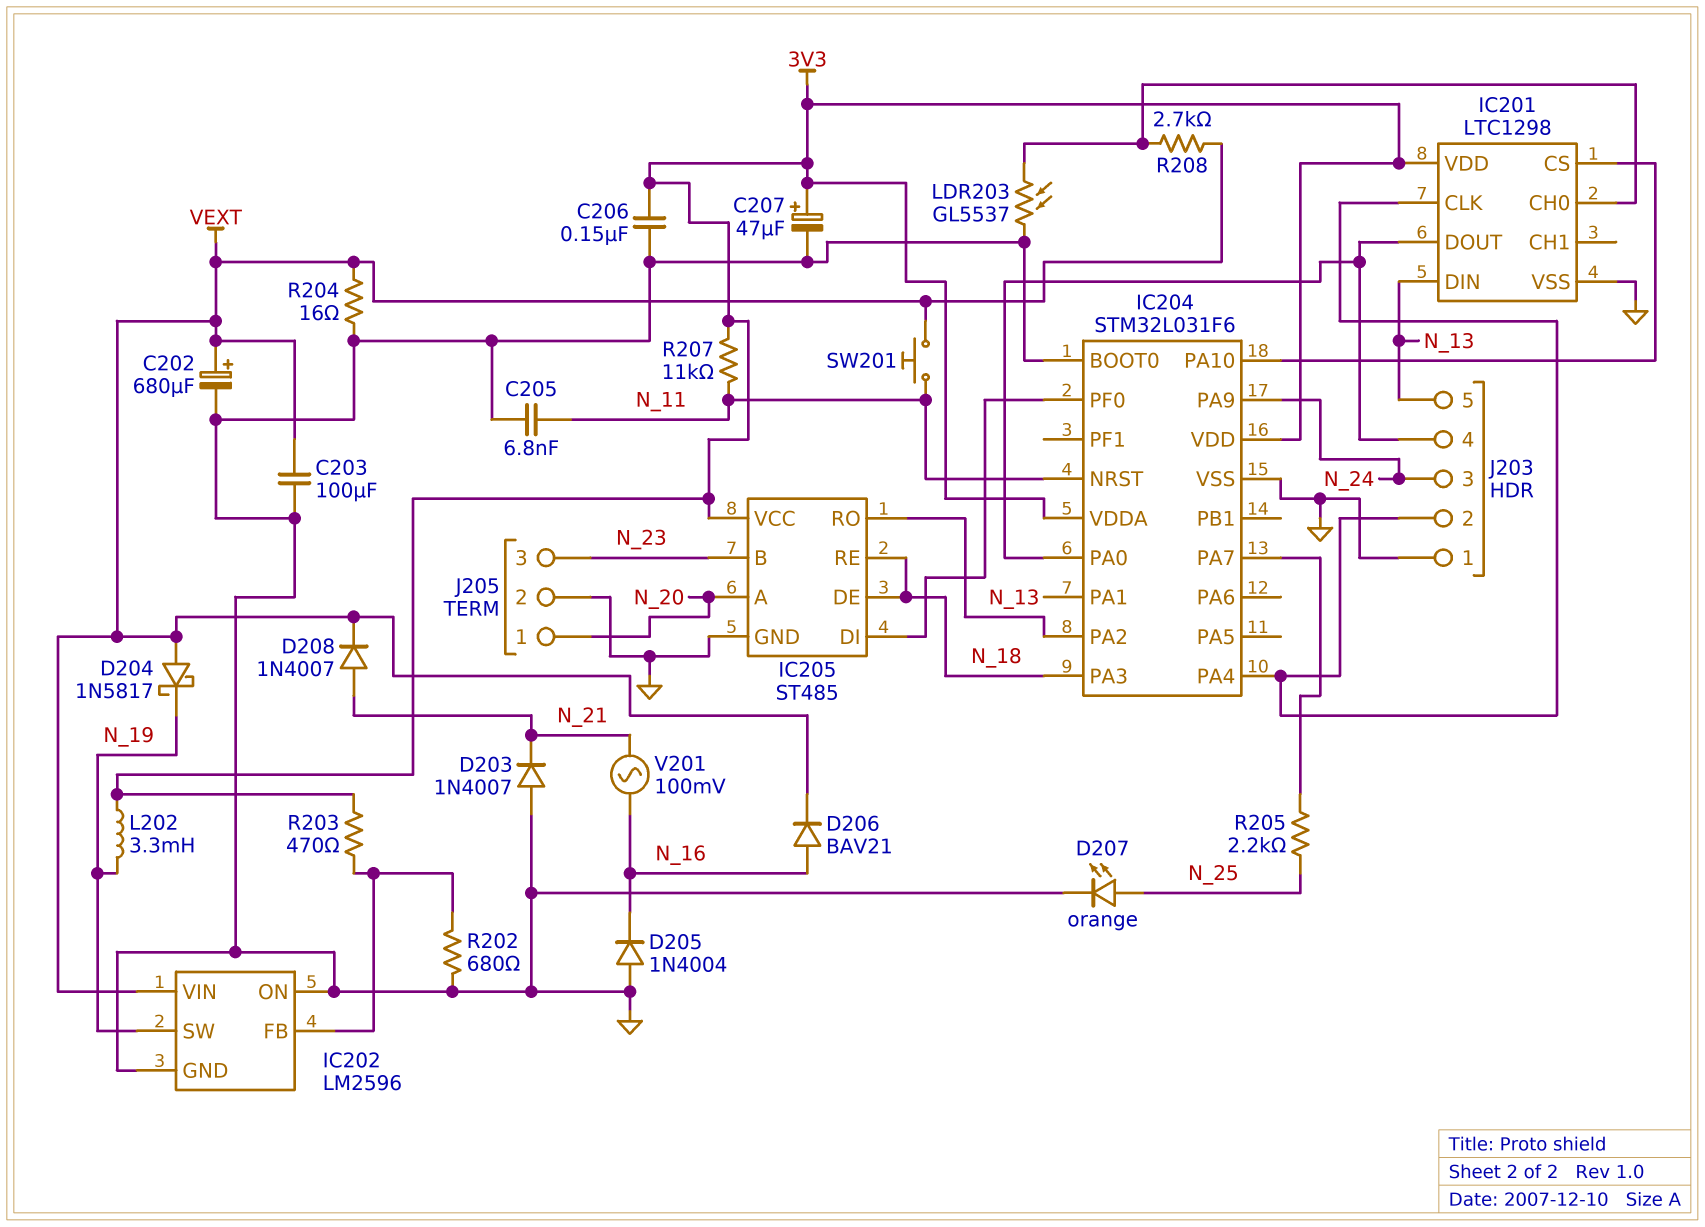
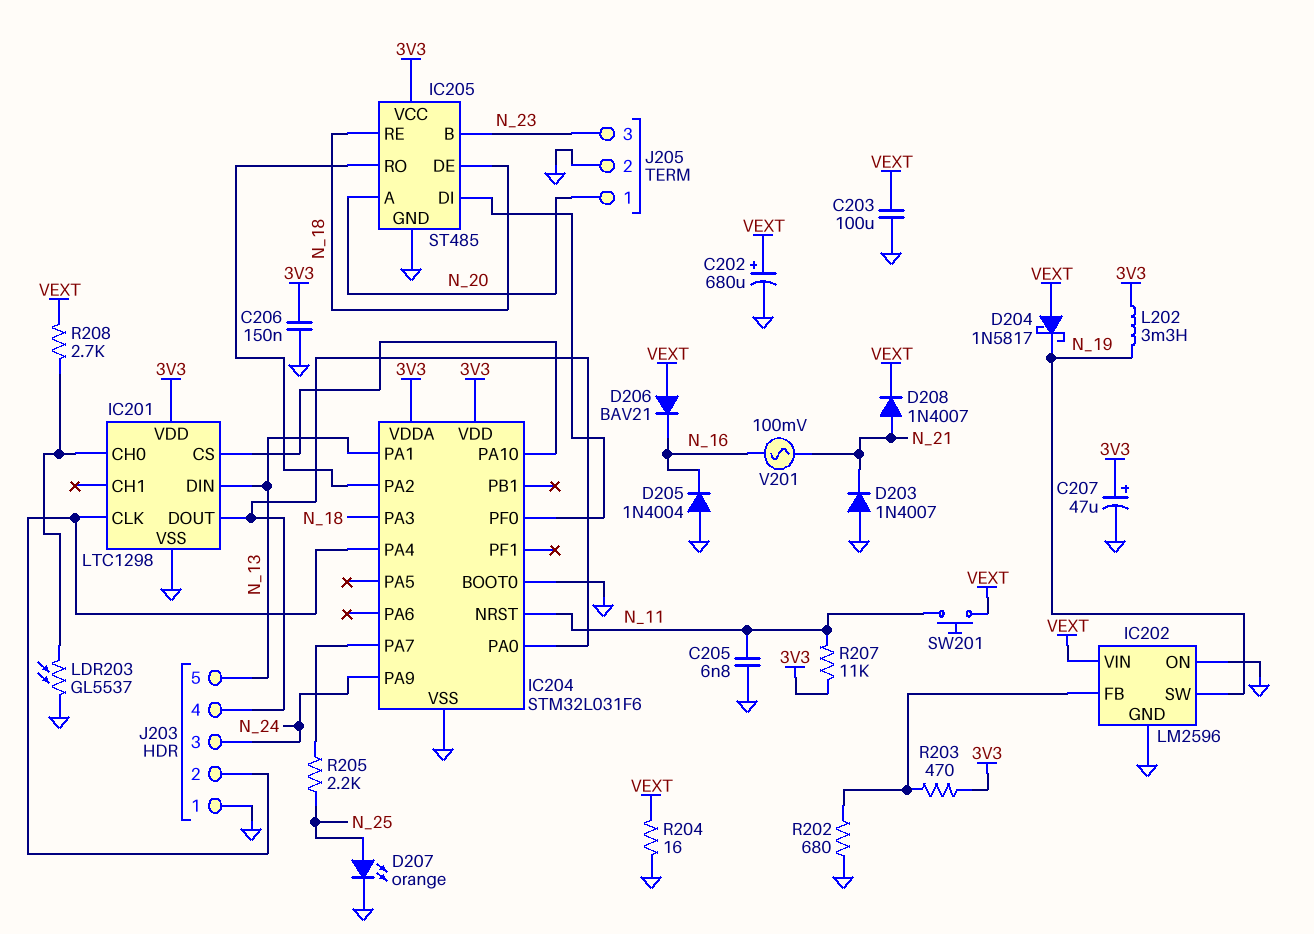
D206: diode BAV21 (A N_16, K VEXT) -> diode BAV21 (A VEXT, K N_16)

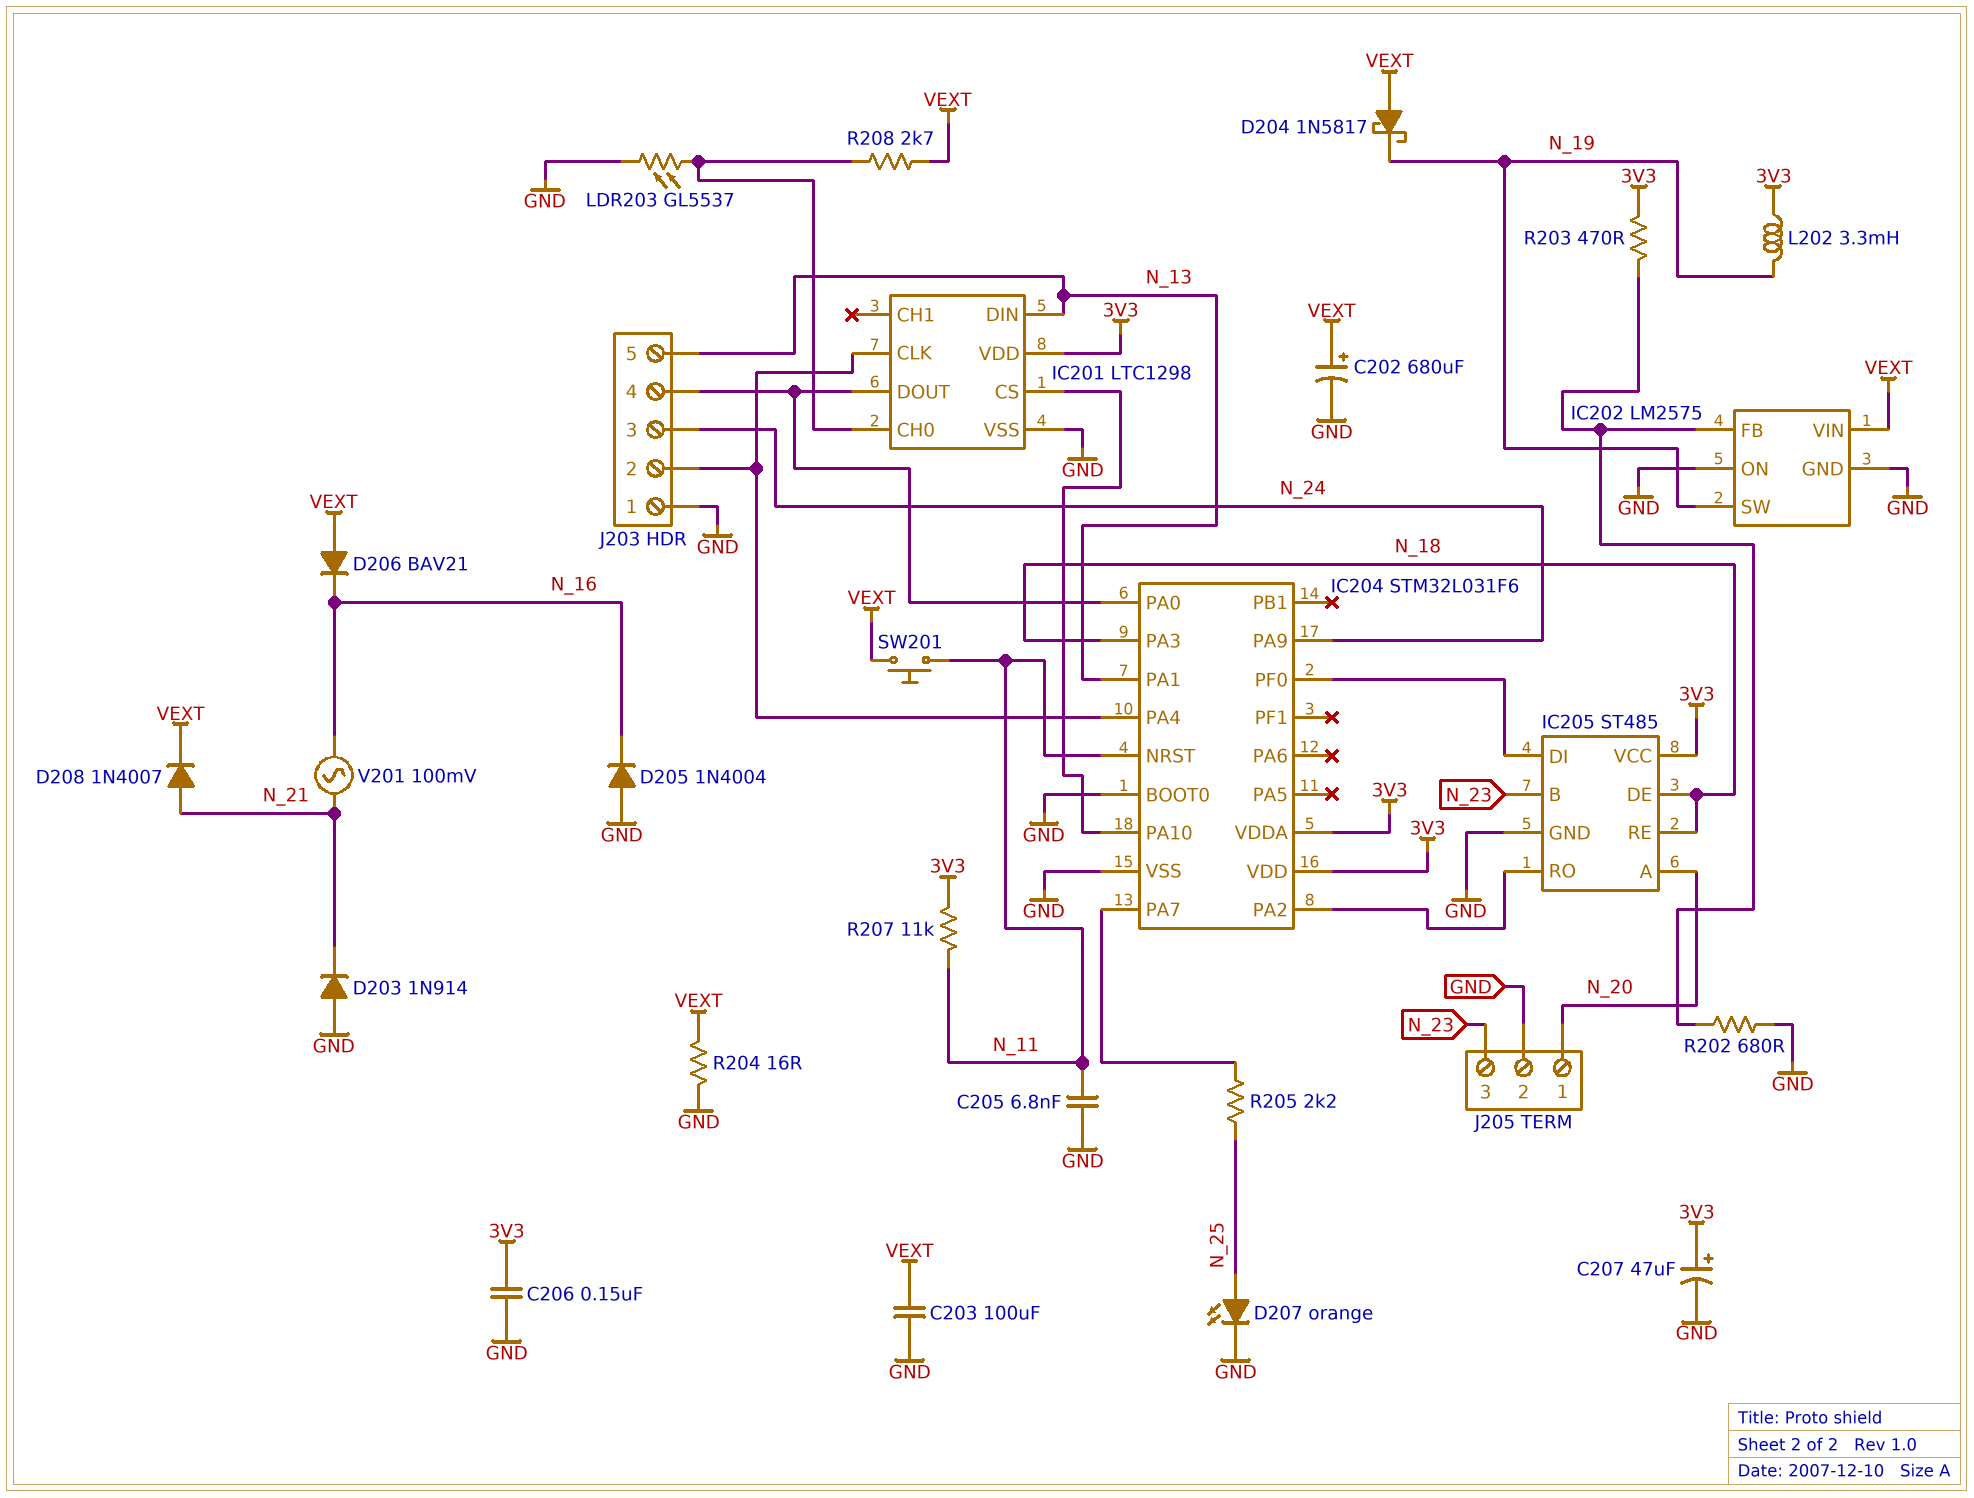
D203: diode 1N4007 (A GND, K N_21) -> diode 1N914 (A GND, K N_21)
IC202: LM2596 -> LM2575

